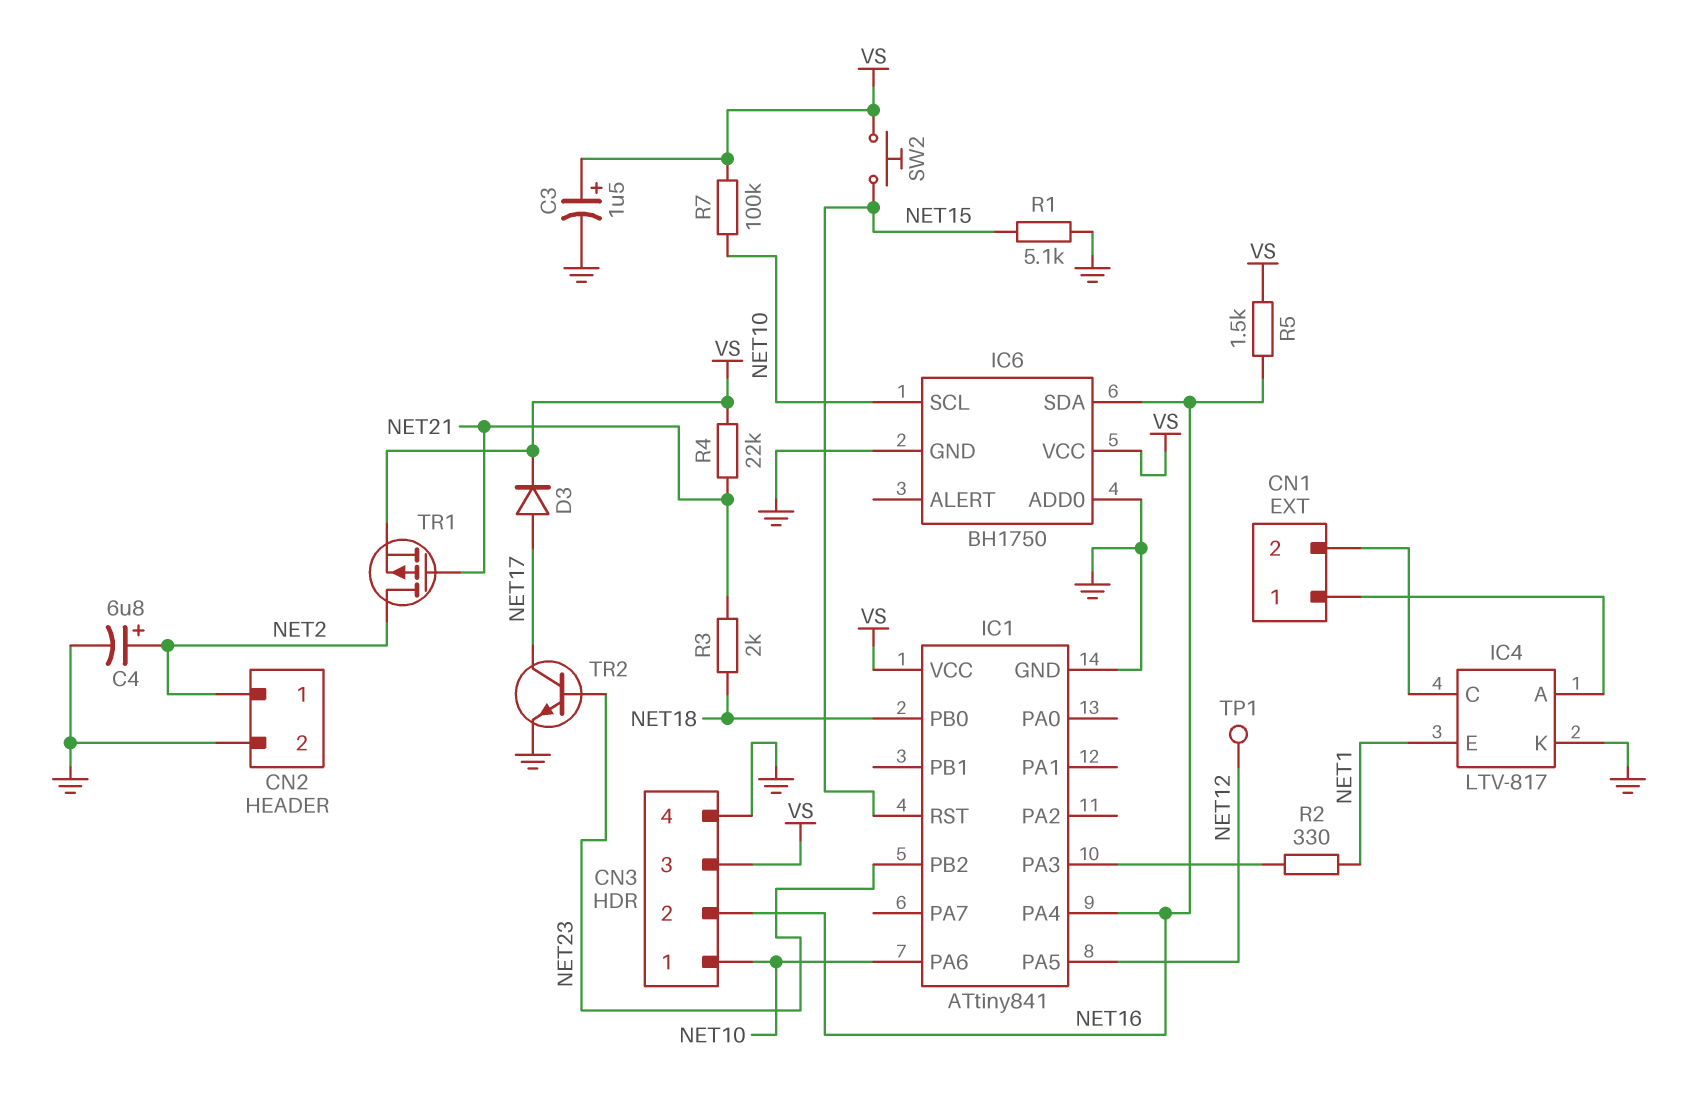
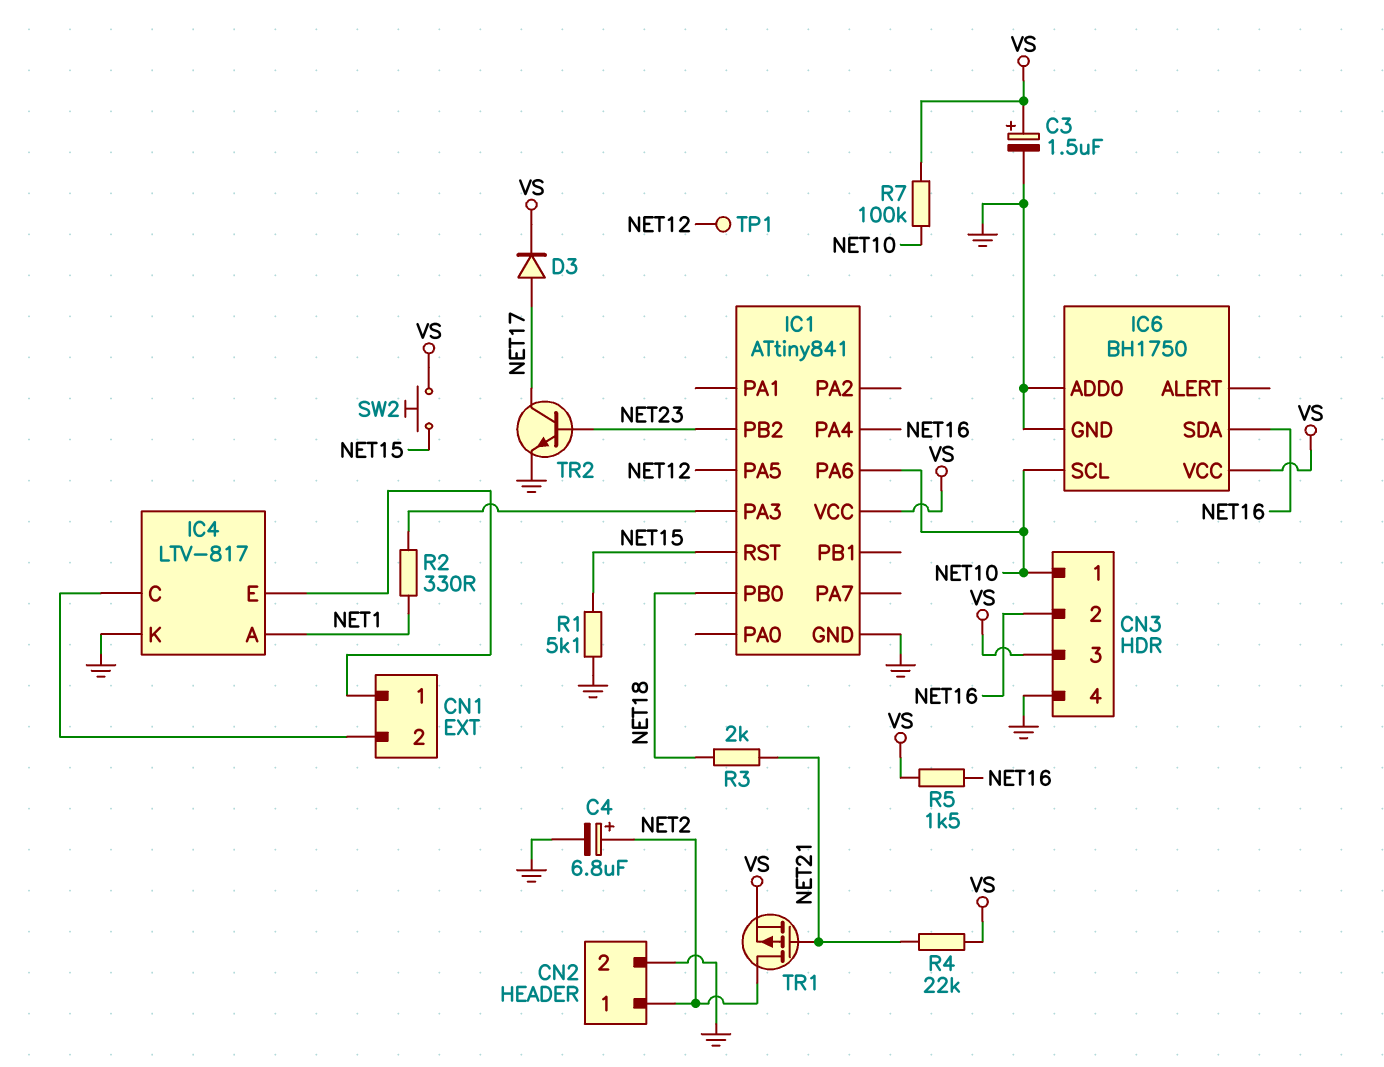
IC4 pin A: CN1/1 -> NET1
IC4 pin E: NET1 -> CN1/1

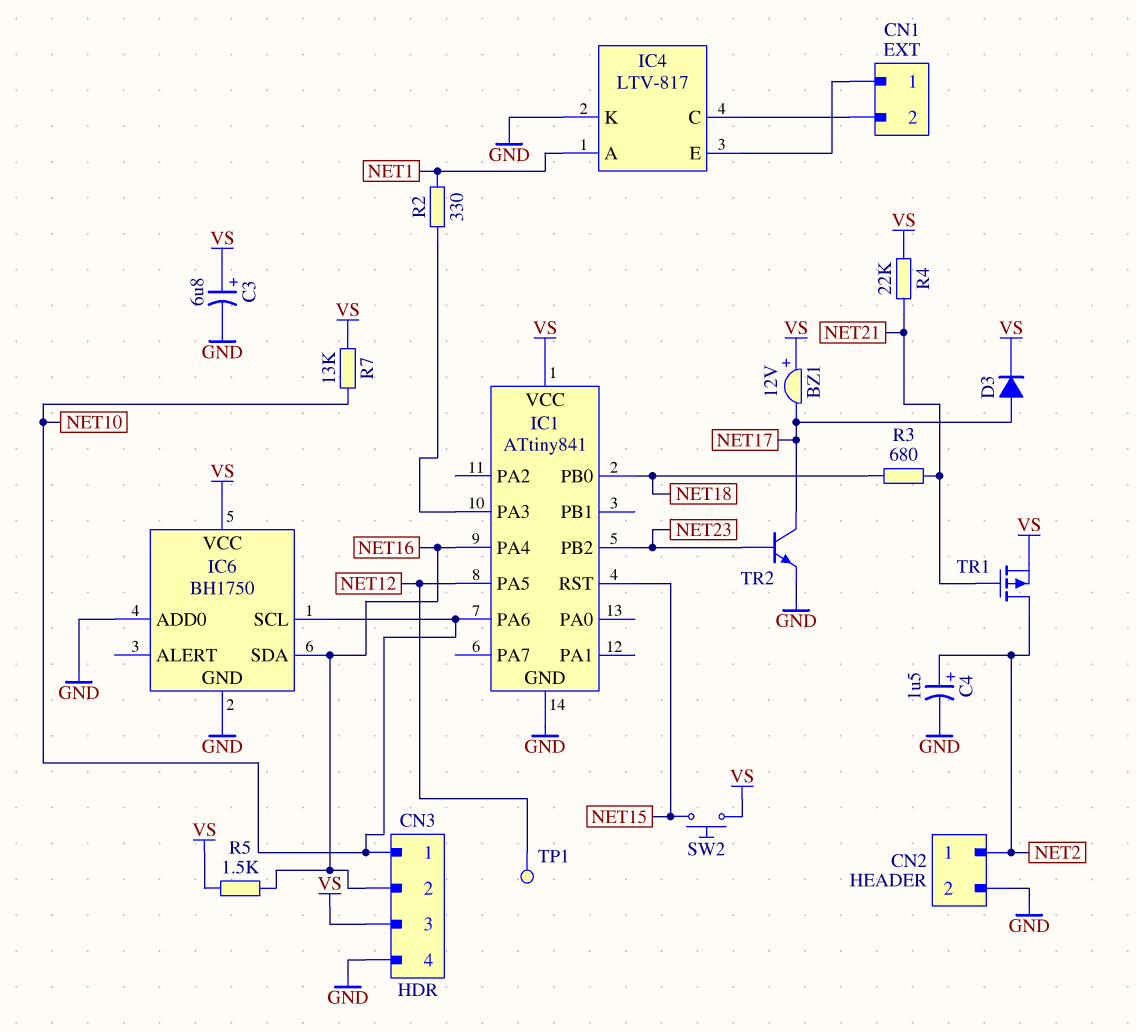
BZ1: none -> buzzer 12V (plus VS, minus NET17)
C3: 1.5uF (plus VS, minus GND) -> 6.8uF (plus VS, minus GND)
C4: 6.8uF (plus NET2, minus GND) -> 1.5uF (plus NET2, minus GND)
R1: 5.1k (GND, NET15) -> none
R3: 2k (NET18, NET21) -> 680 (NET18, NET21)
R7: 100k (NET10, VS) -> 13k (NET10, VS)

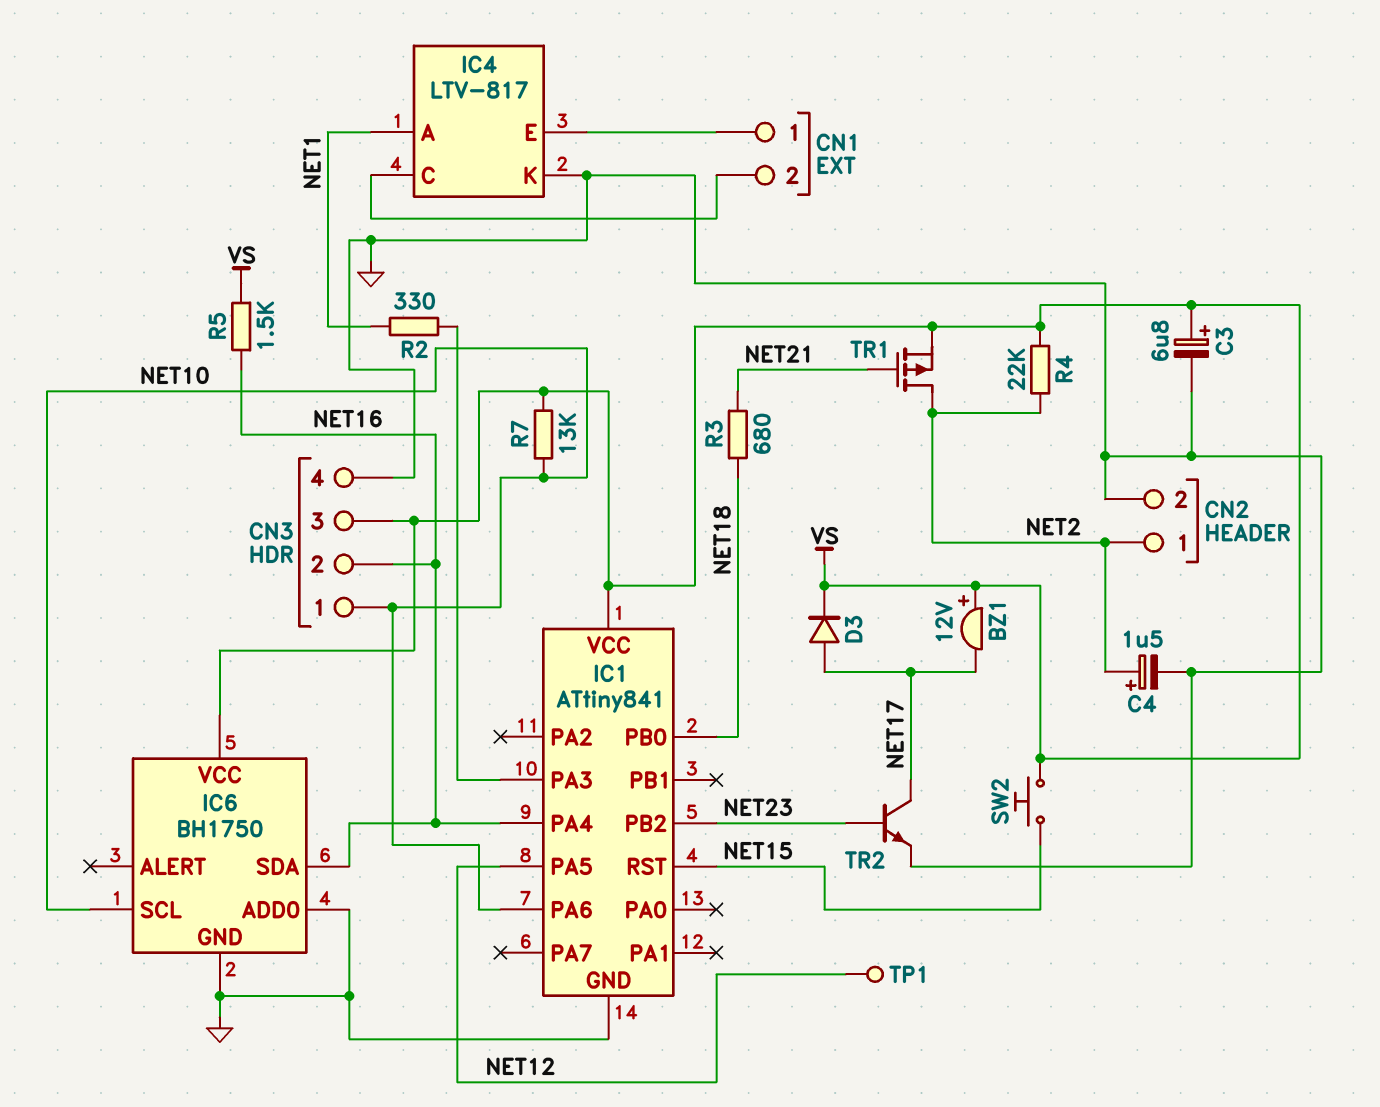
R4: 22k (NET21, VS) -> 22k (NET2, VS)

